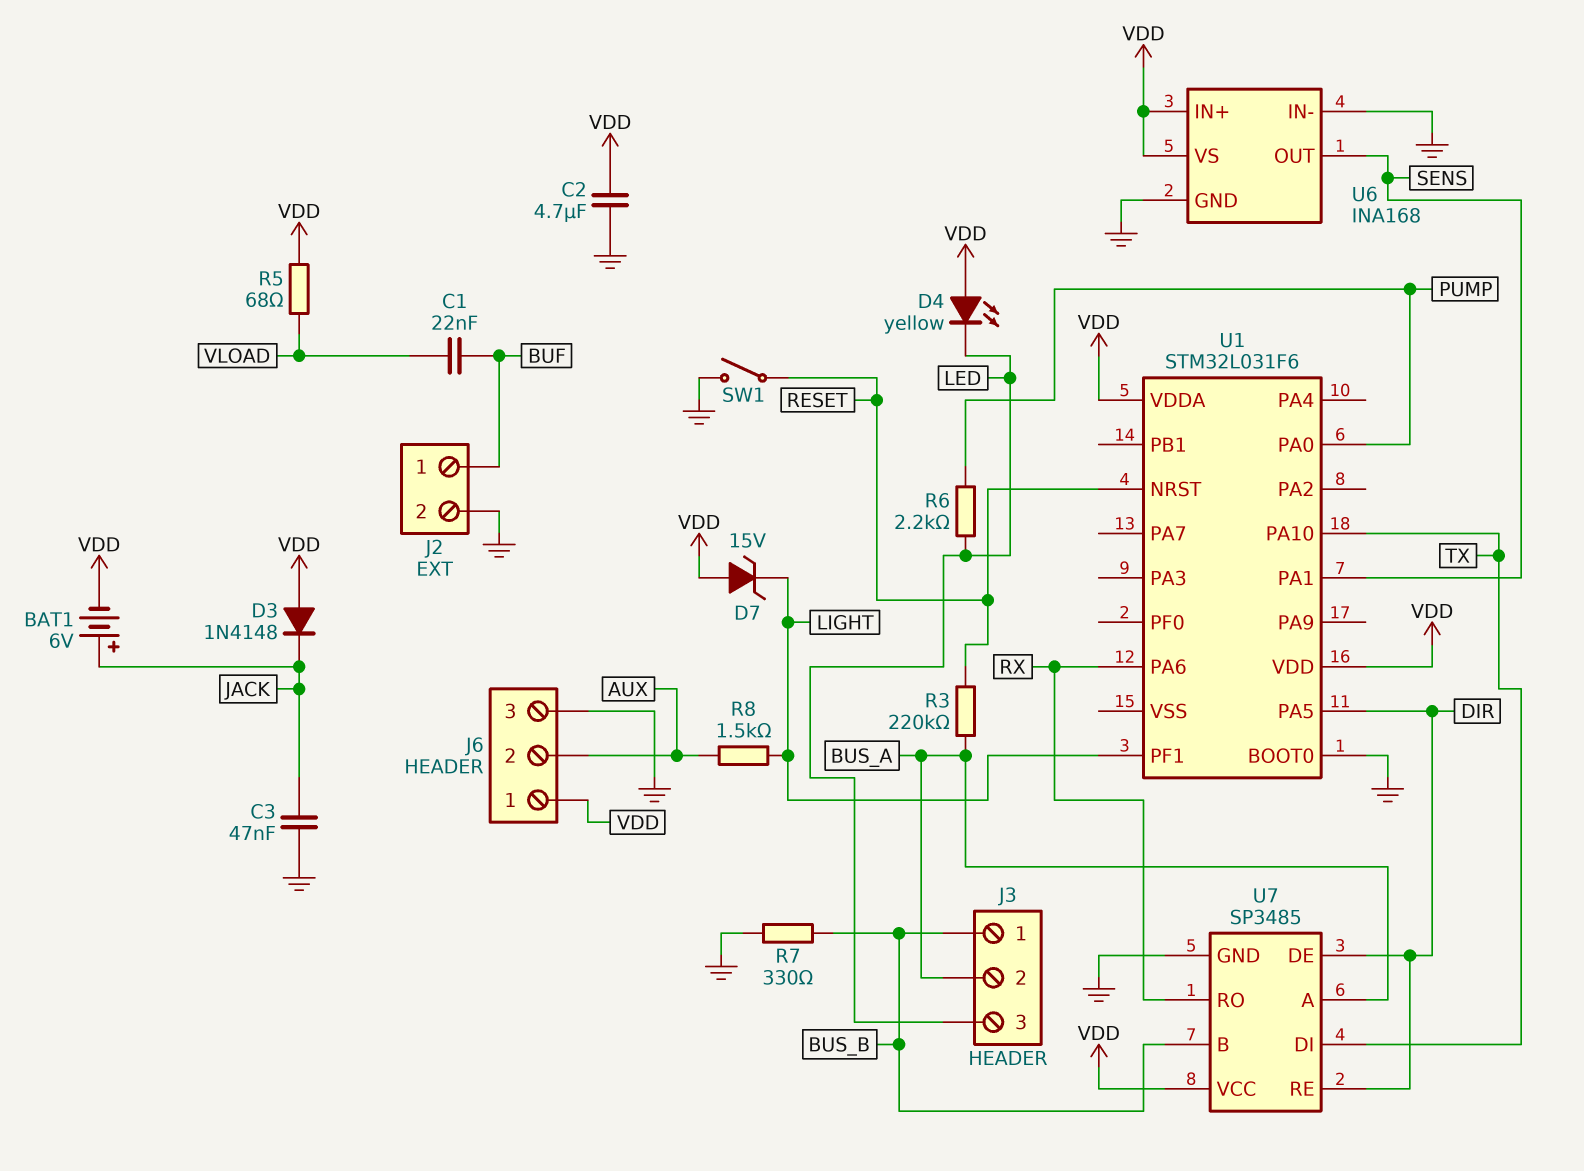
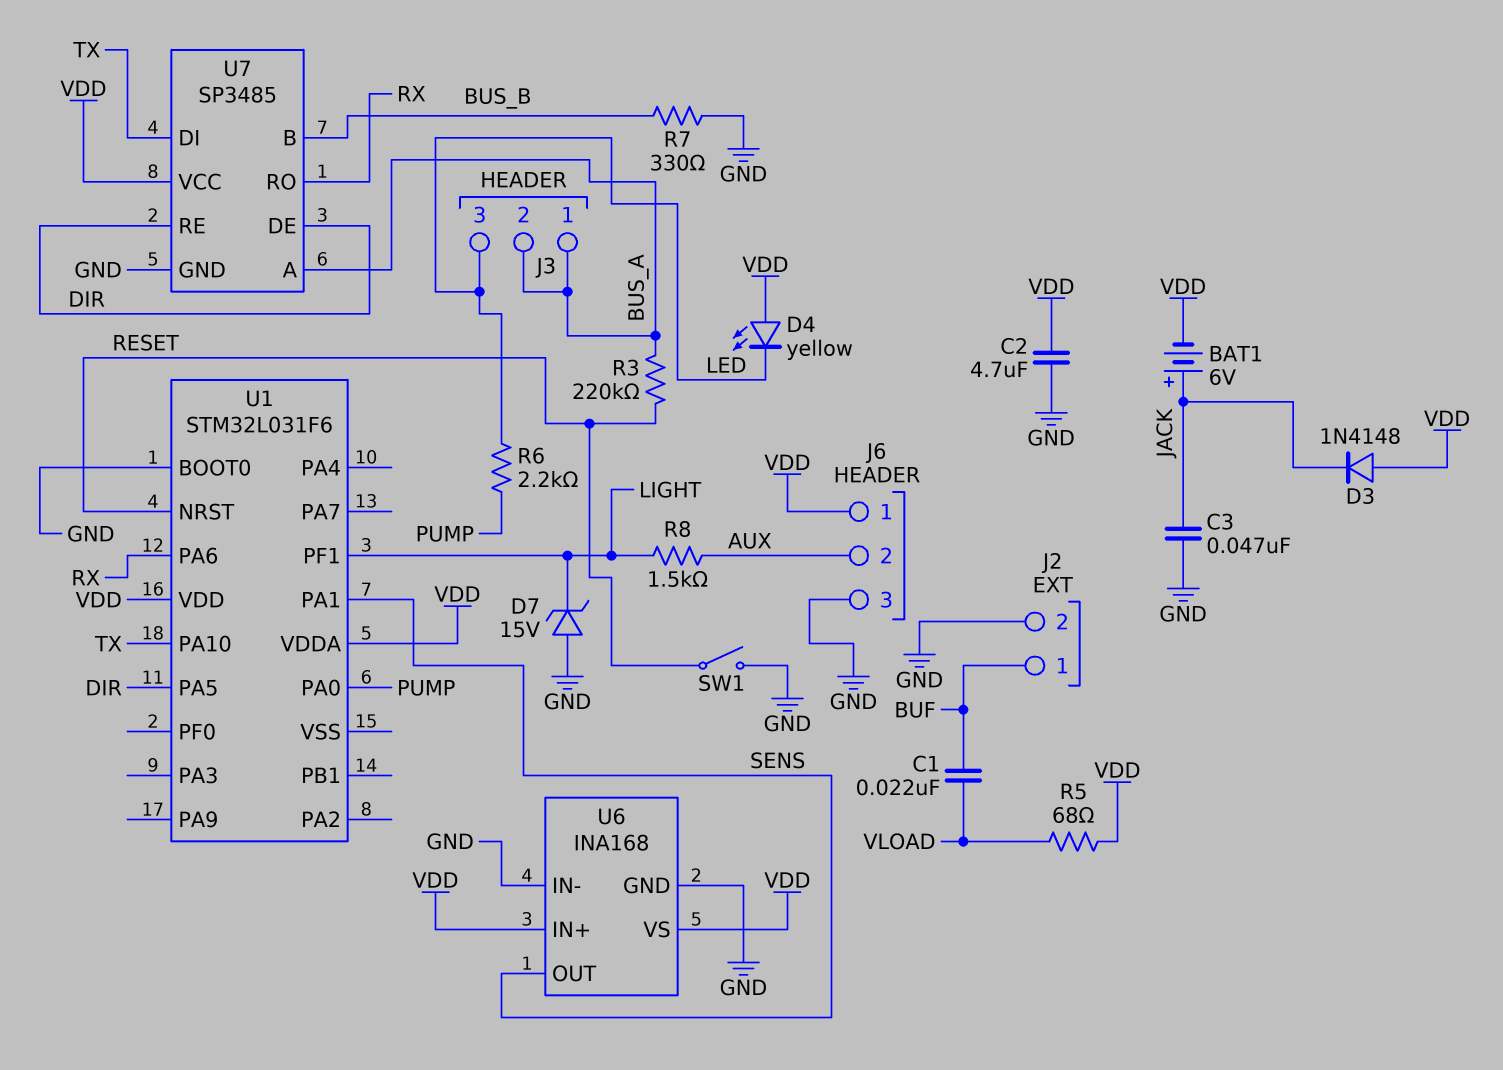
D7: zener 15V (A VDD, K LIGHT) -> zener 15V (A GND, K LIGHT)
J3 pin 1: BUS_B -> BUS_A

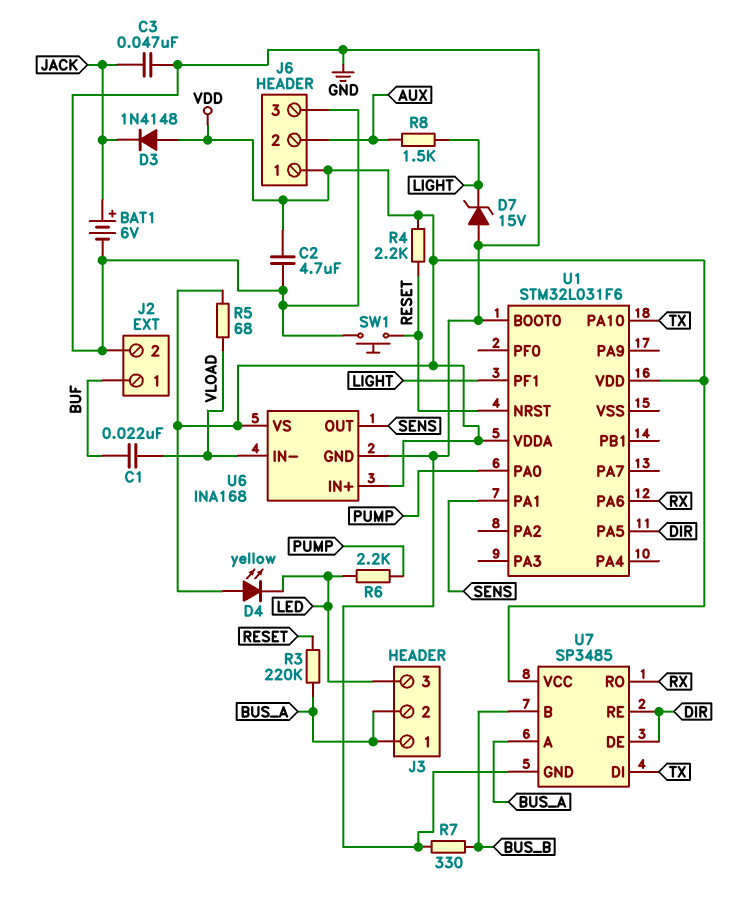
BAT1: 6V (plus JACK, minus VDD) -> 6V (plus JACK, minus GND)
R4: none -> 2.2k (RESET, VDD)
SW1: switch (GND, RESET) -> button (GND, RESET)
U6 pin IN-: GND -> VLOAD

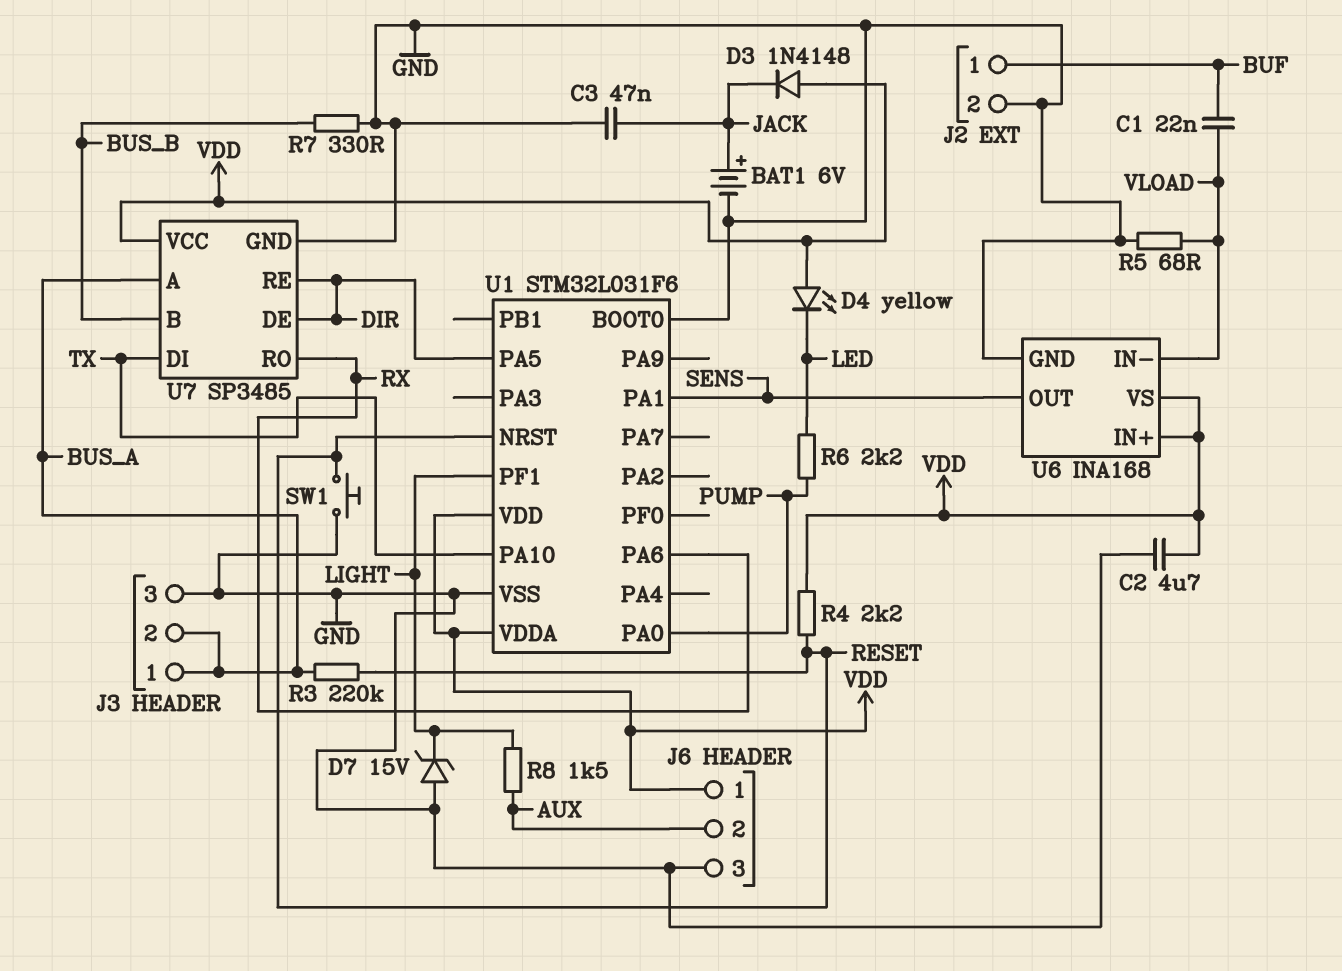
J3 pin 3: LED -> GND
R5: 68 (VDD, VLOAD) -> 68 (GND, VLOAD)
U1 pin VSS: none -> GND

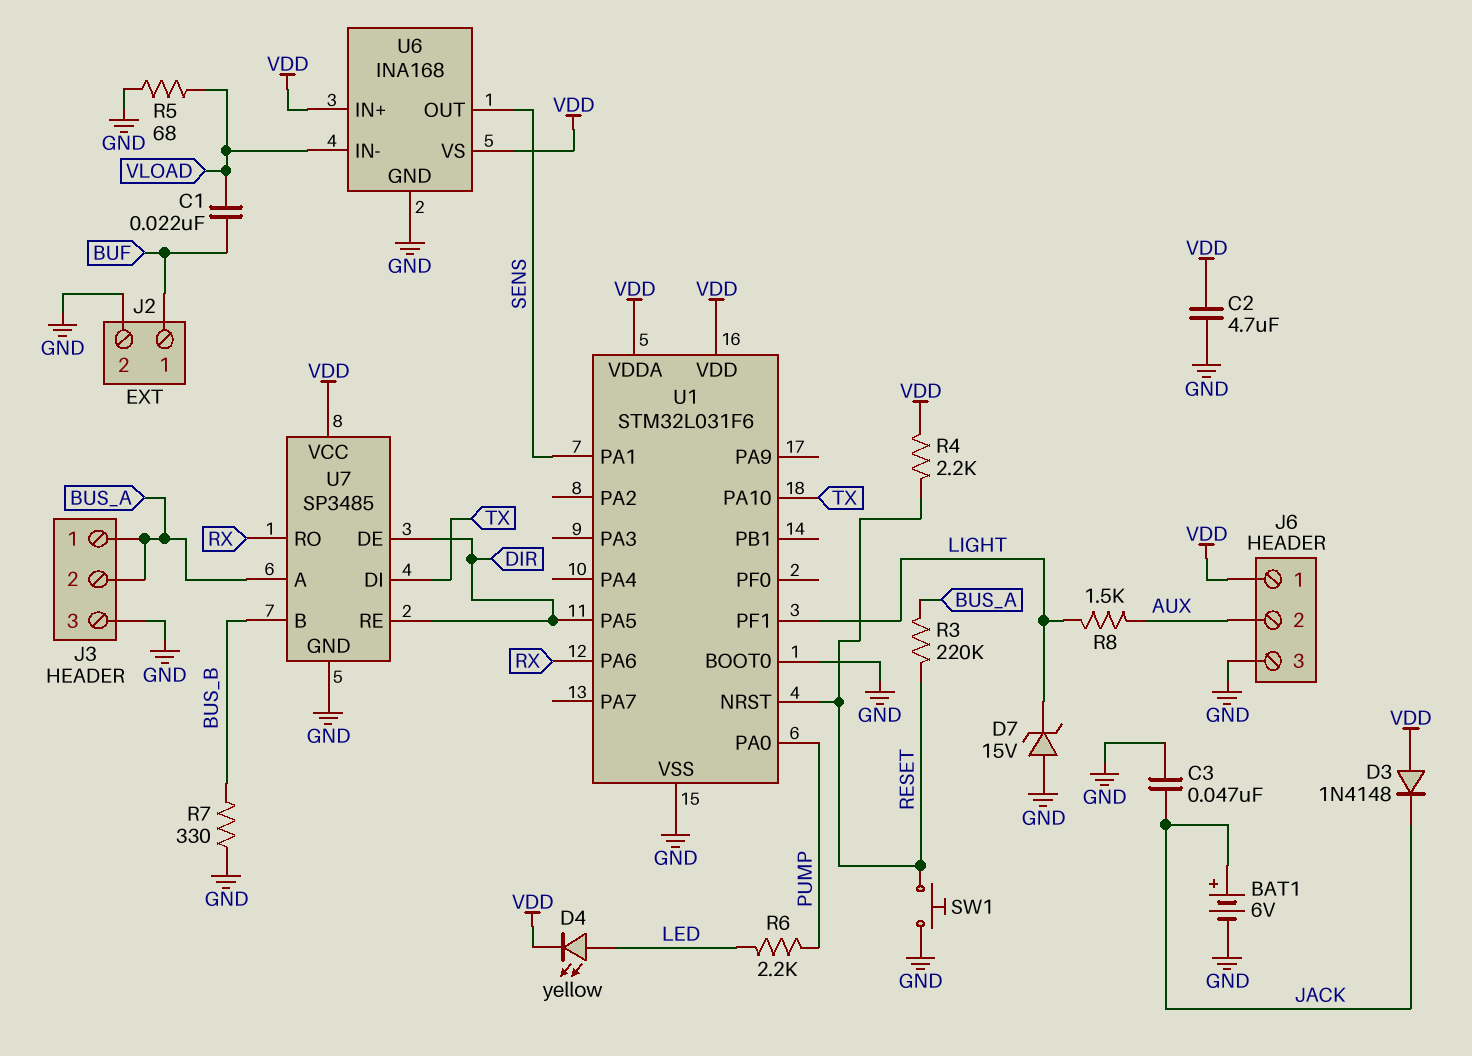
D4: LED yellow (A VDD, K LED) -> LED yellow (A LED, K VDD)

